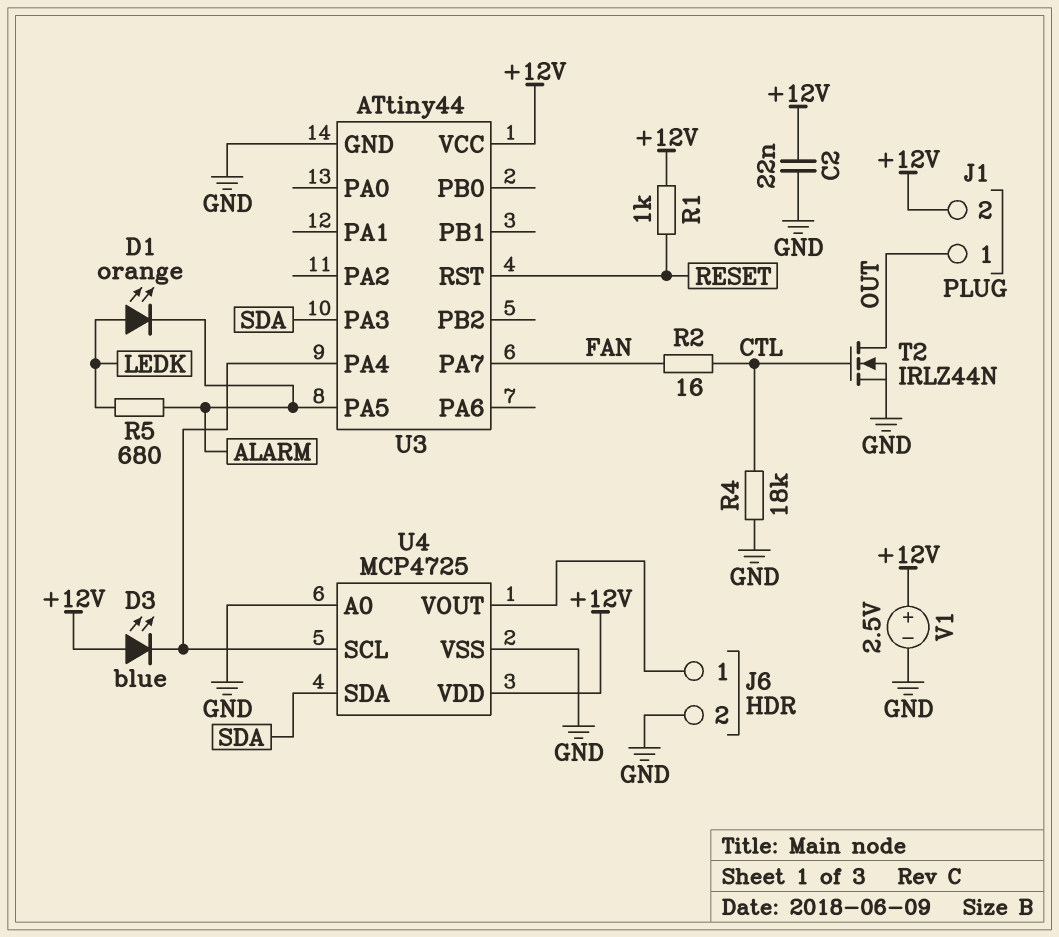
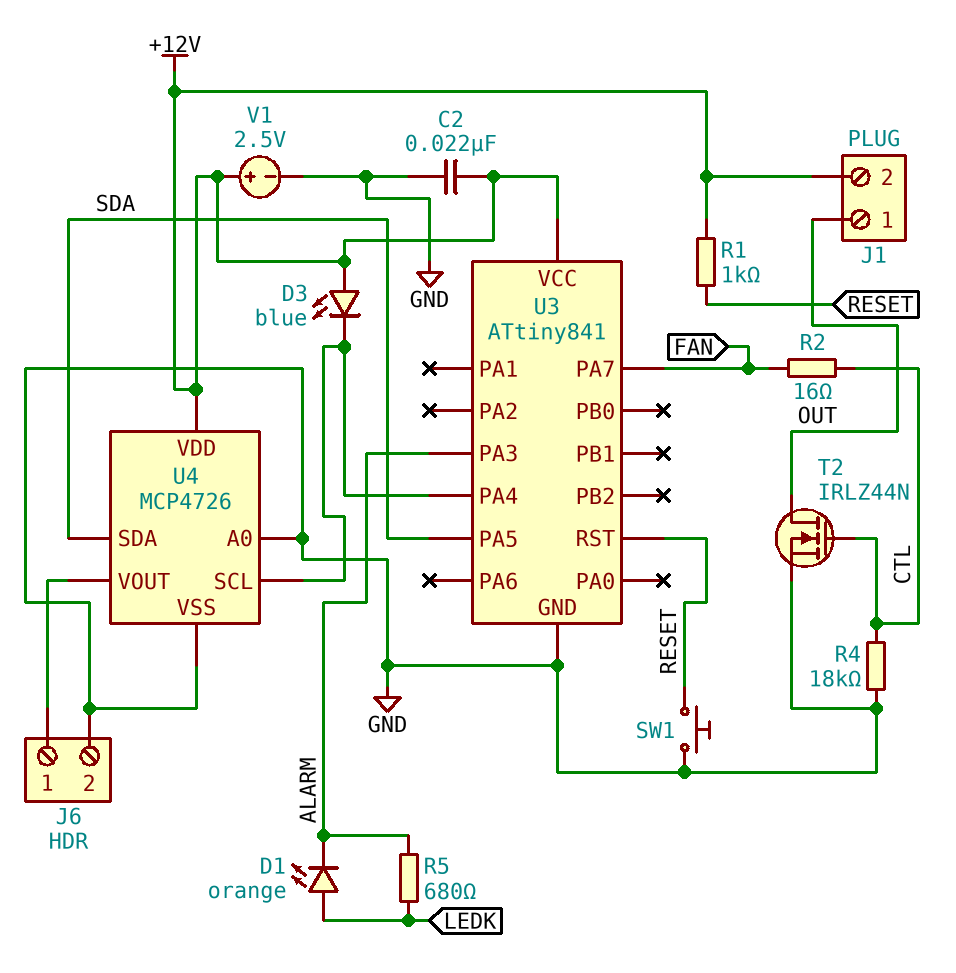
SW1: none -> button (GND, RESET)
U3: ATtiny44 -> ATtiny841
U3 pin PA3: SDA -> ALARM
U3 pin PA5: ALARM -> SDA
U4: MCP4725 -> MCP4726

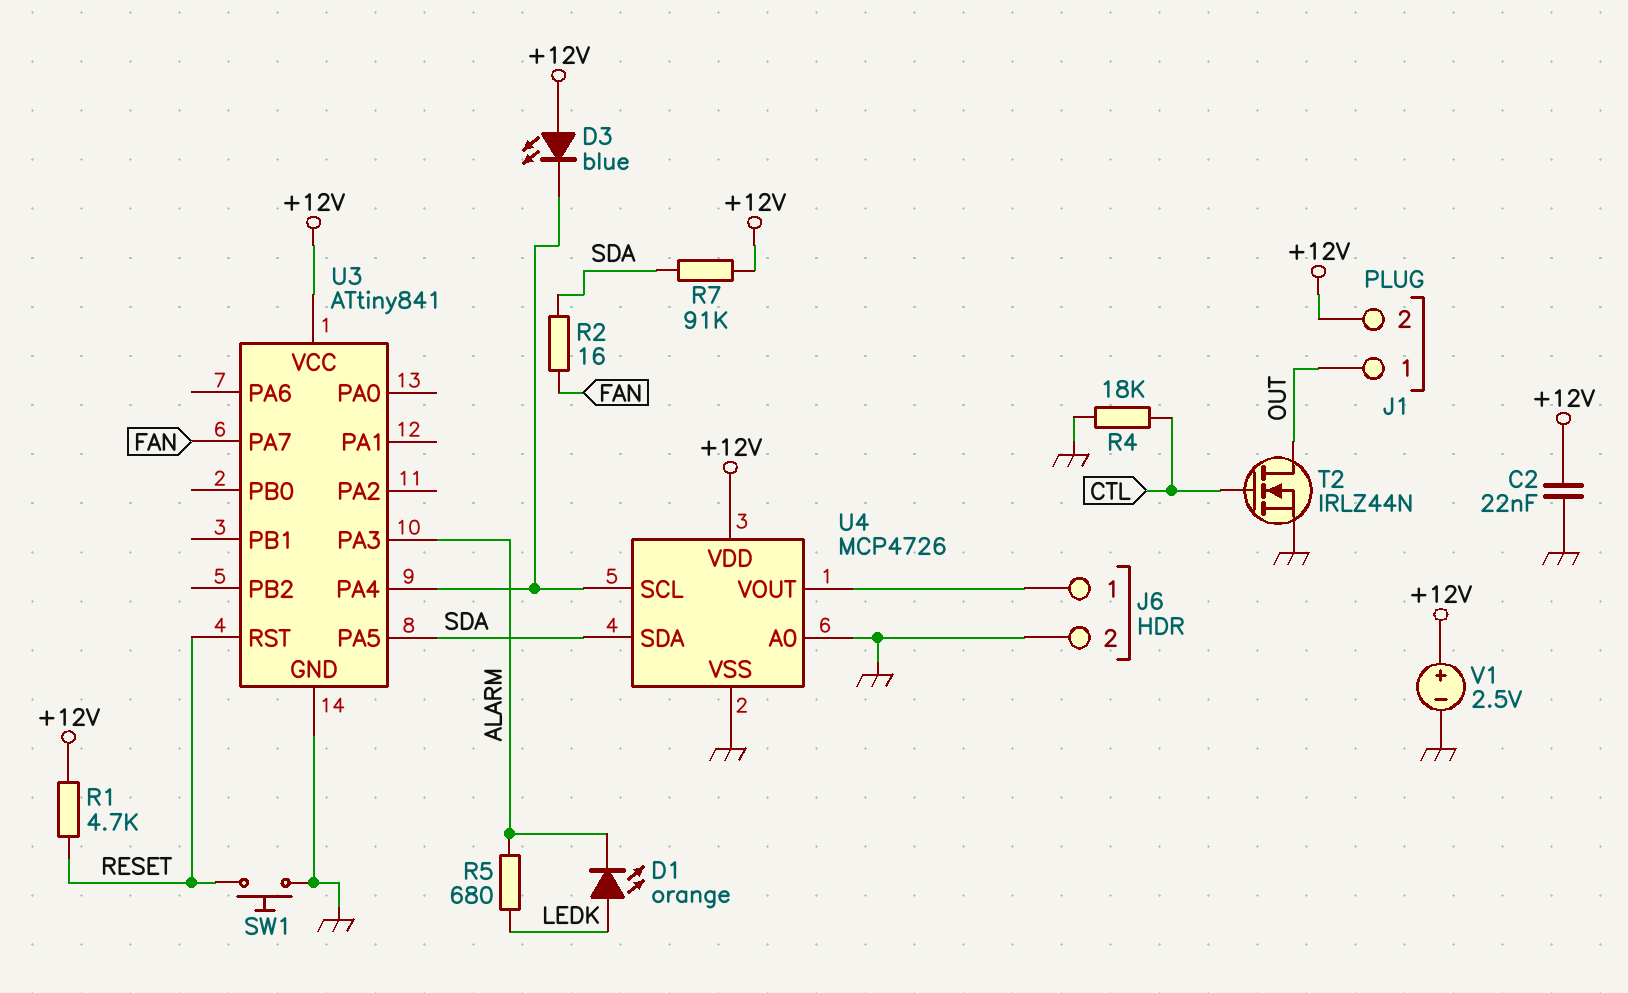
R1: 1k (+12V, RESET) -> 4.7k (+12V, RESET)
R2: 16 (CTL, FAN) -> 16 (FAN, SDA)
R7: none -> 91k (+12V, SDA)

